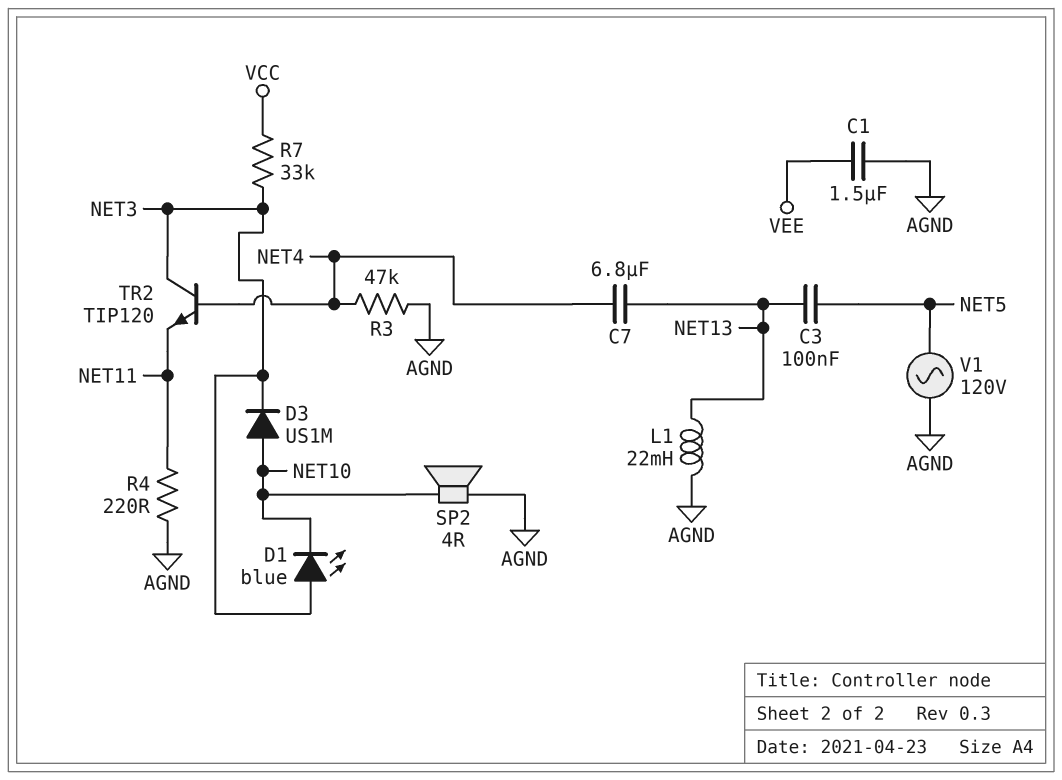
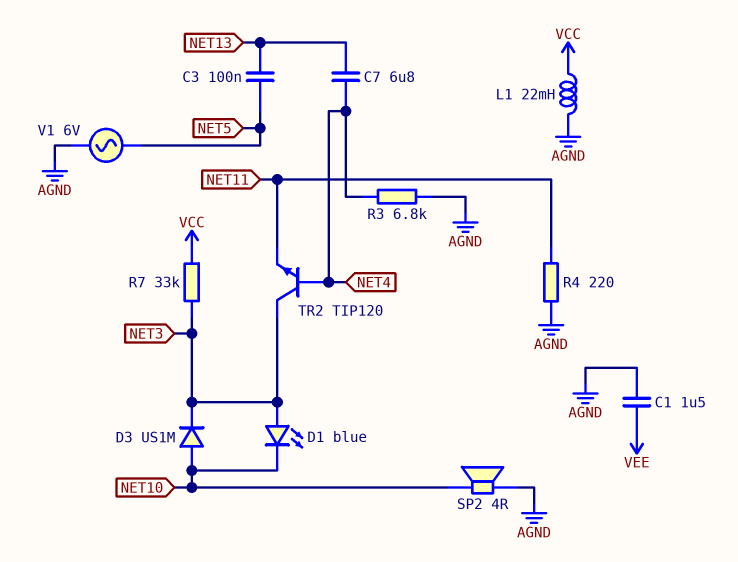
L1: 22mH (AGND, NET13) -> 22mH (AGND, VCC)
R3: 47k (AGND, NET4) -> 6.8k (AGND, NET4)
V1: AC 120V (AGND, NET5) -> AC 6V (AGND, NET5)

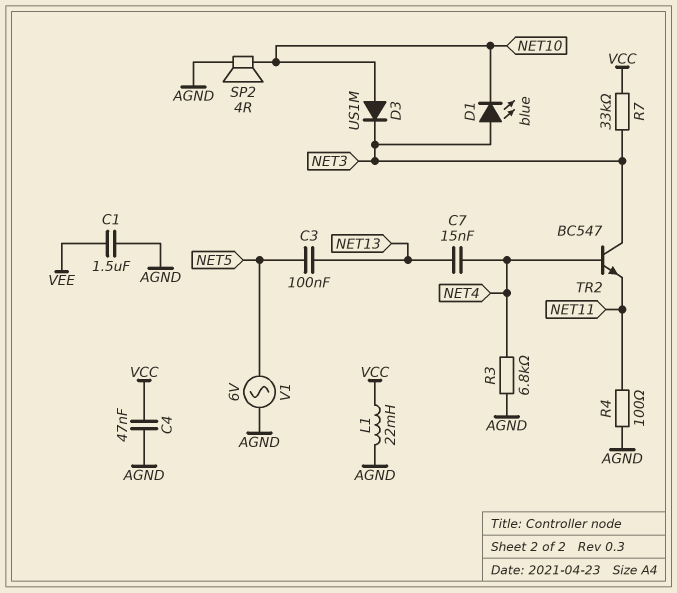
C4: none -> 47nF (AGND, VCC)
C7: 6.8uF (NET4, NET13) -> 15nF (NET4, NET13)
R4: 220 (AGND, NET11) -> 100 (AGND, NET11)
TR2: NPN TIP120 (B NET4, C NET3, E NET11) -> NPN BC547 (B NET4, C NET3, E NET11)

